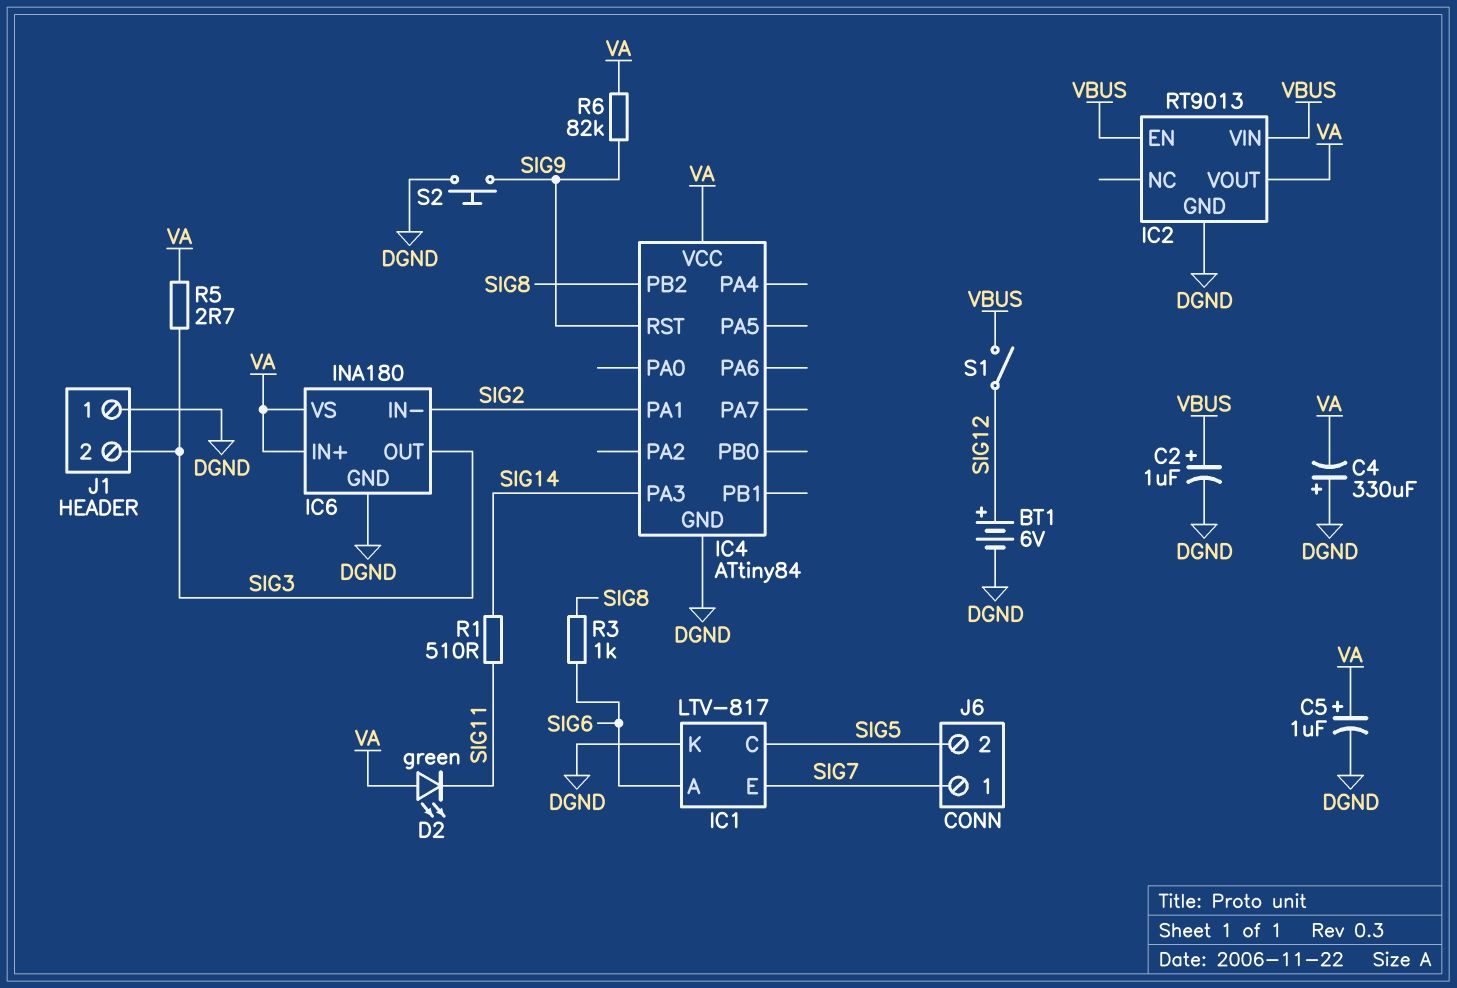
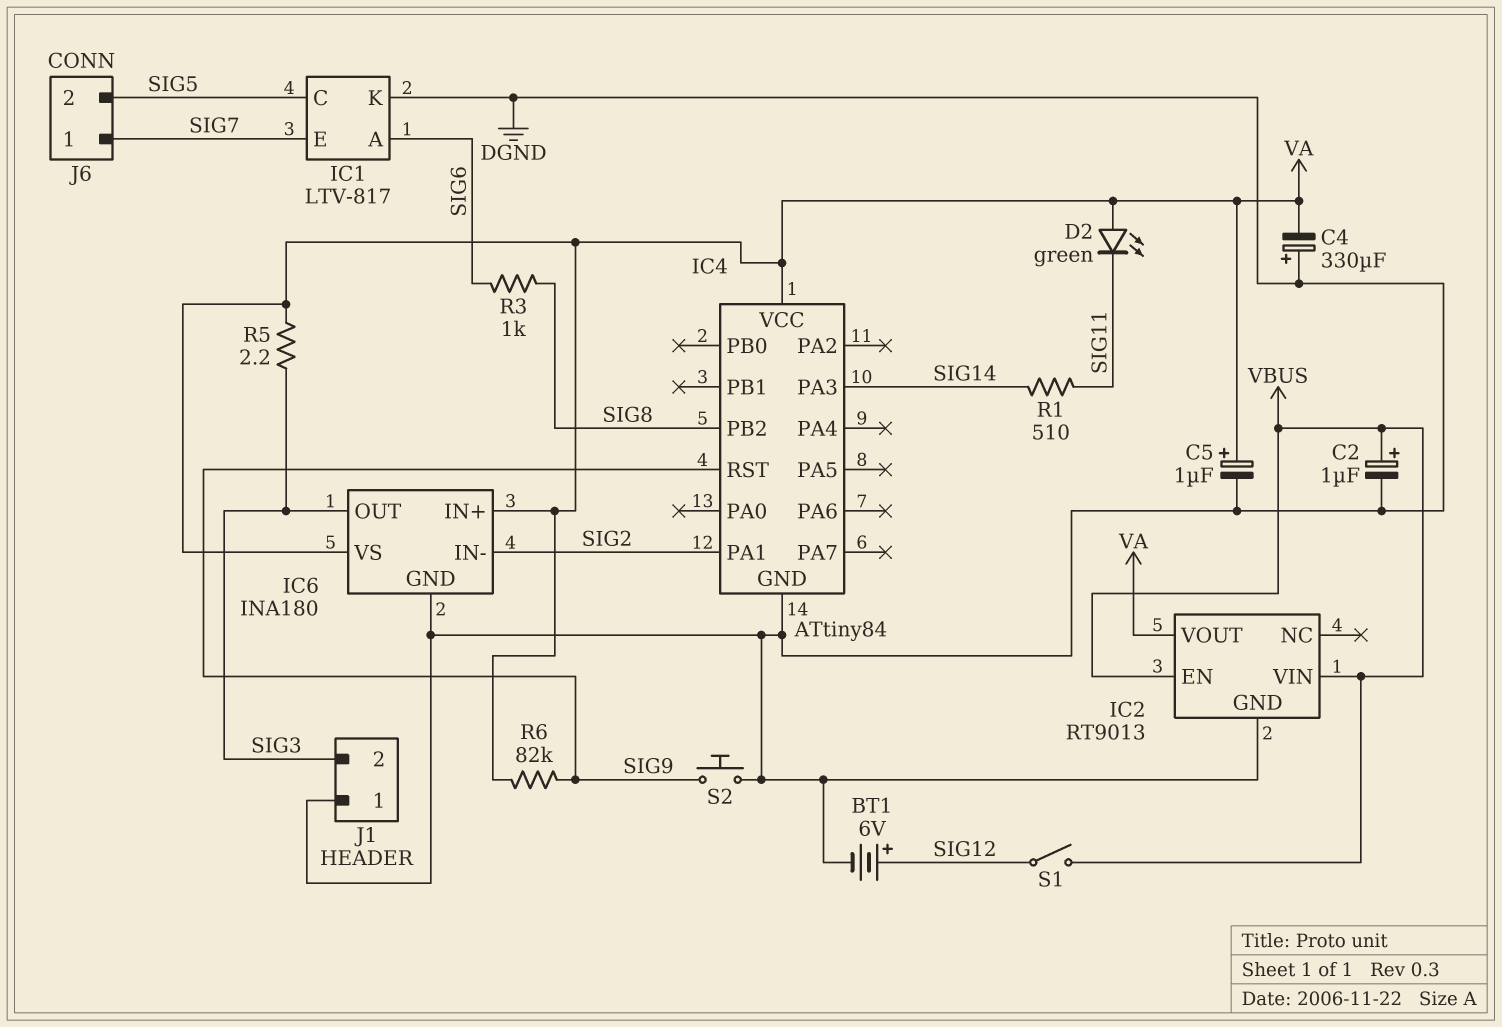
R5: 2.7 (SIG3, VA) -> 2.2 (SIG3, VA)

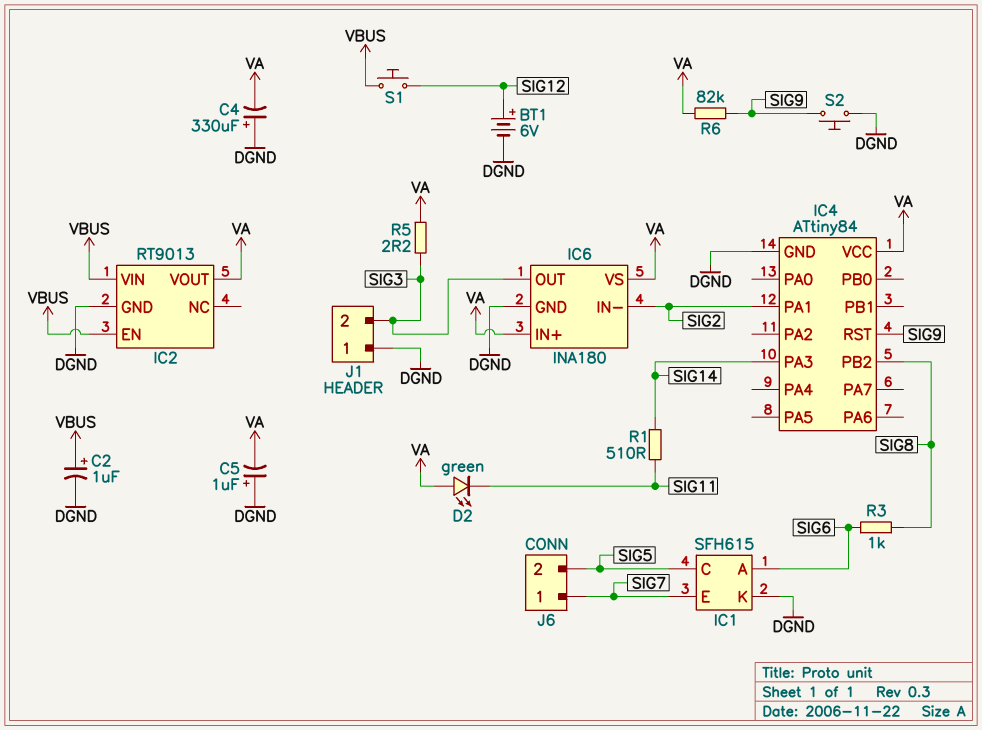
C5: 1uF (plus VA, minus DGND) -> 1uF (plus DGND, minus VA)
IC1: LTV-817 -> SFH615
S1: switch (SIG12, VBUS) -> button (SIG12, VBUS)

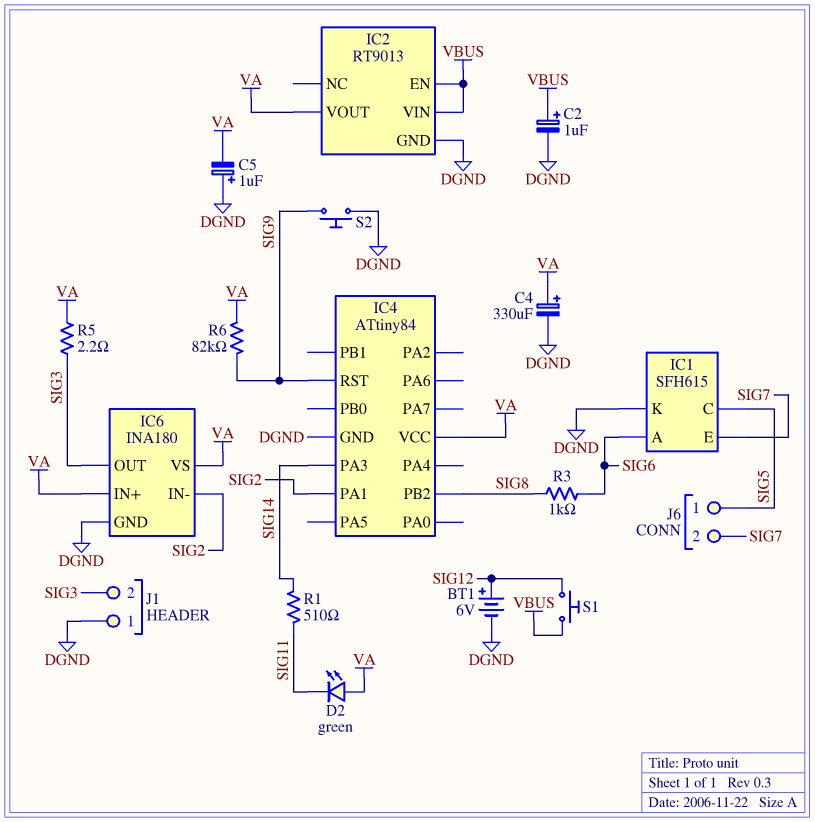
C4: 330uF (plus DGND, minus VA) -> 330uF (plus VA, minus DGND)
J6 pin 1: SIG7 -> SIG5
J6 pin 2: SIG5 -> SIG7

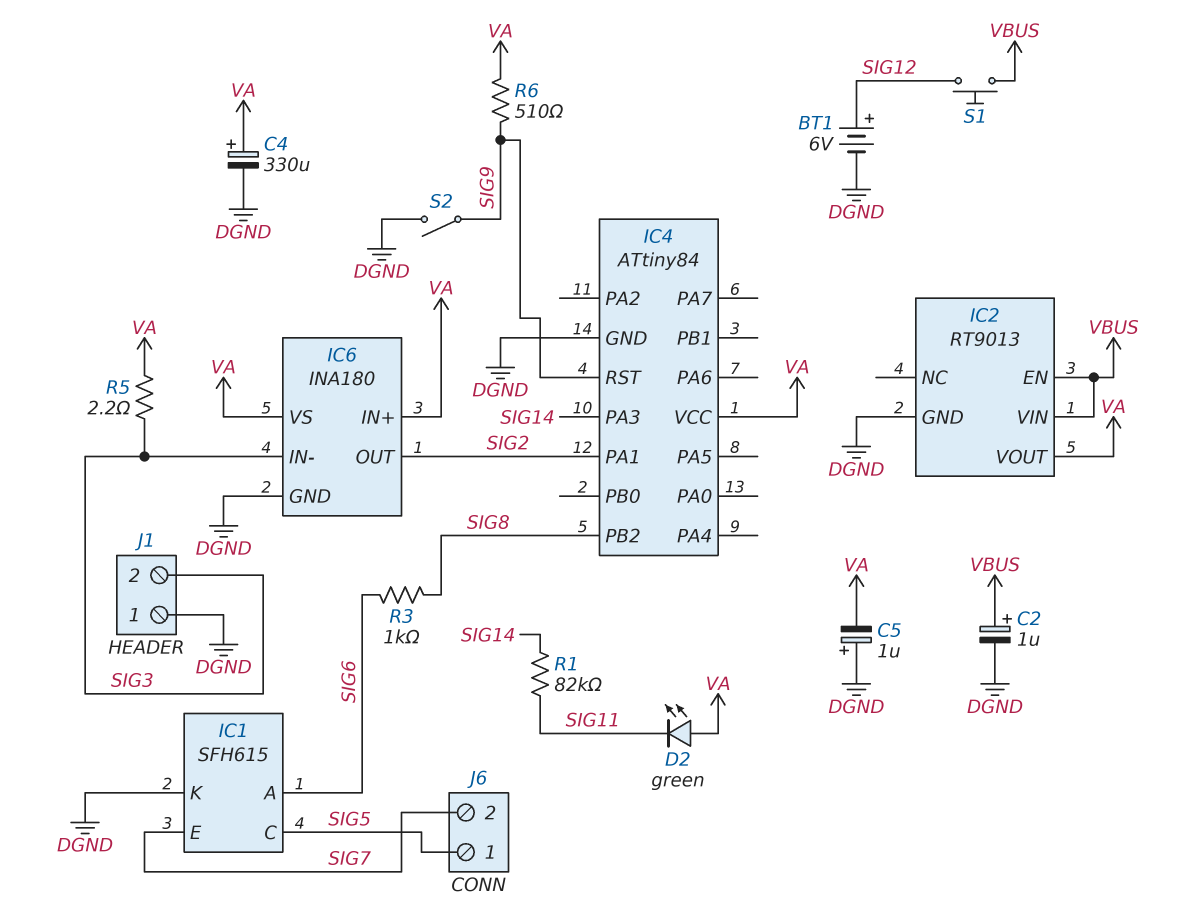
IC6 pin IN-: SIG2 -> SIG3
IC6 pin OUT: SIG3 -> SIG2
R1: 510 (SIG11, SIG14) -> 82k (SIG11, SIG14)
R6: 82k (SIG9, VA) -> 510 (SIG9, VA)
S2: button (DGND, SIG9) -> switch (DGND, SIG9)

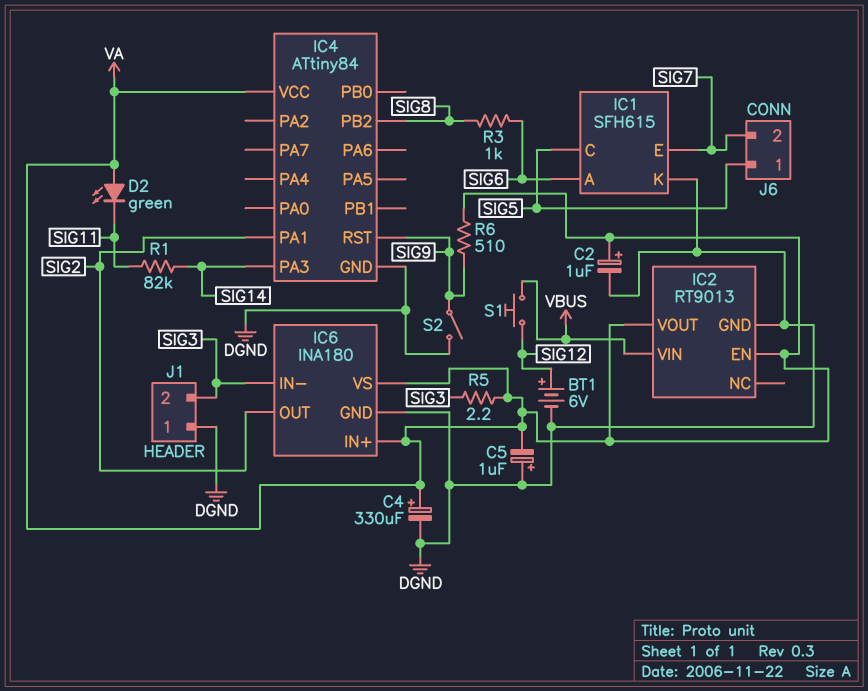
C2: 1uF (plus VBUS, minus DGND) -> 1uF (plus VA, minus DGND)
IC2 pin EN: VBUS -> VA

